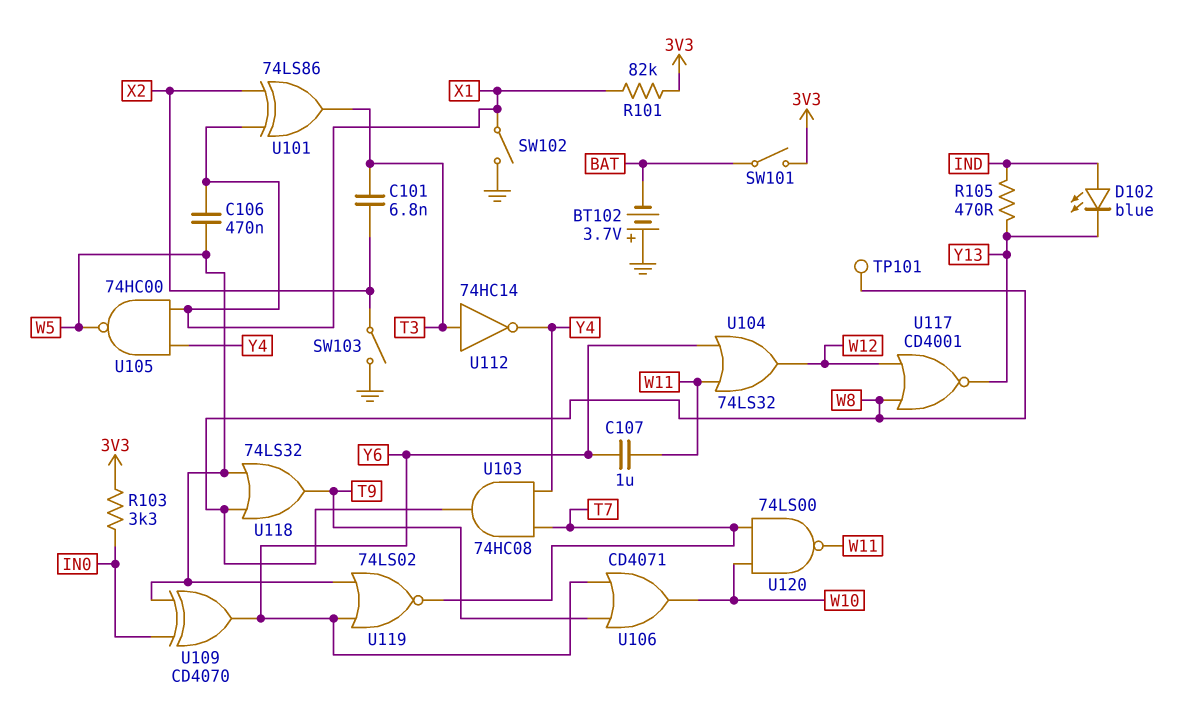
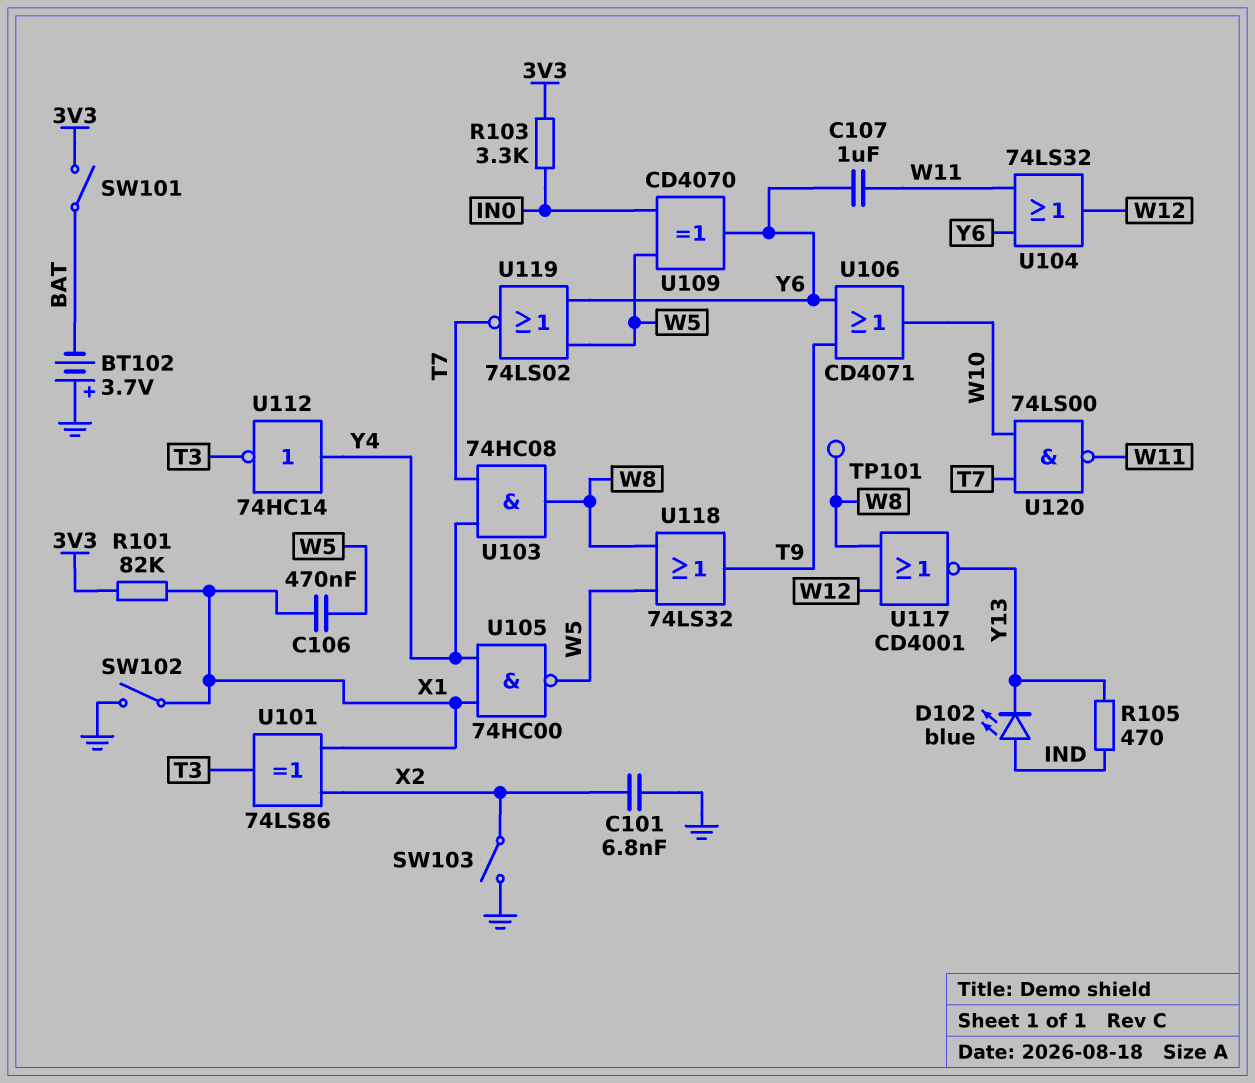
C101: 6.8nF (T3, X2) -> 6.8nF (GND, X2)
U112: NOT 74HC14 (in T3, out Y4) -> NOT 74HC14 (in Y4, out T3)

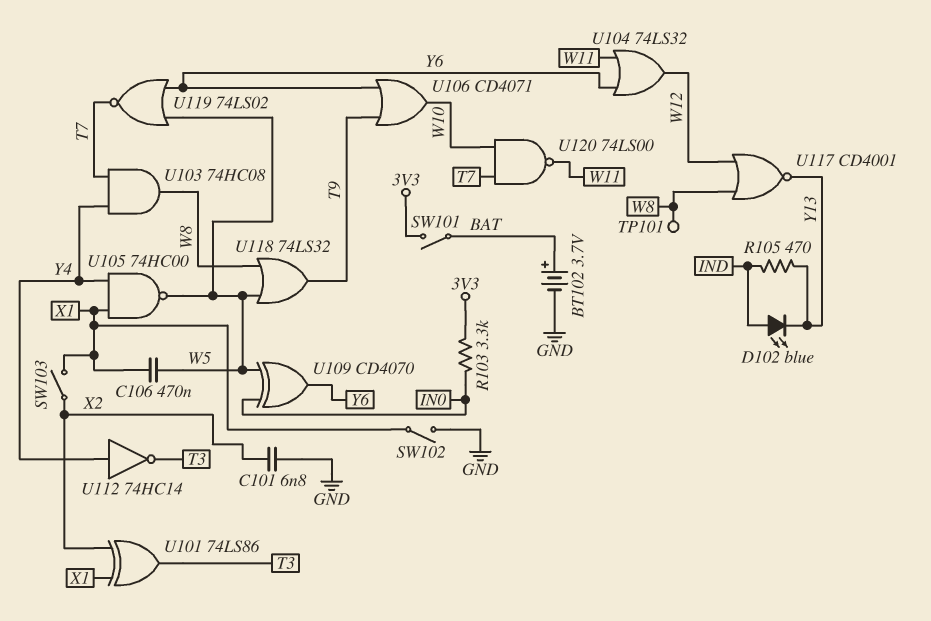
BT102: 3.7V (plus GND, minus BAT) -> 3.7V (plus BAT, minus GND)
C107: 1uF (W11, Y6) -> none
R101: 82k (3V3, X1) -> none
SW103: switch (GND, X2) -> switch (X1, X2)

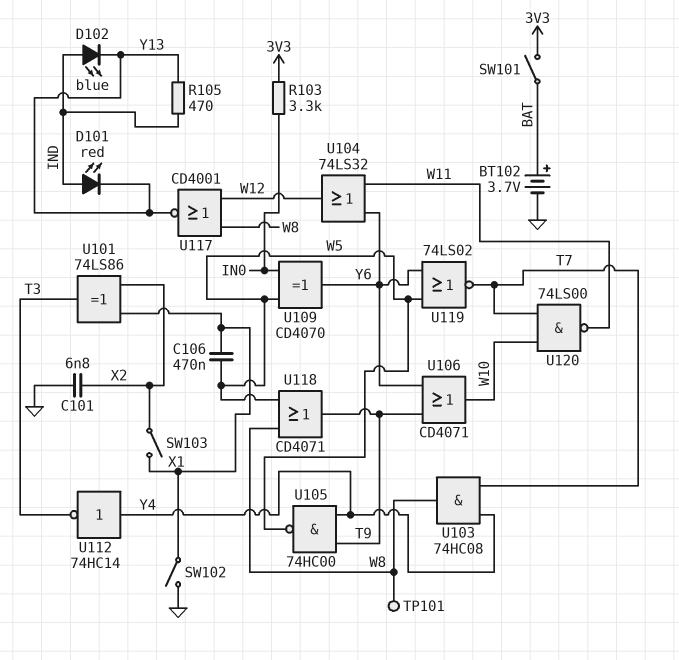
D101: none -> LED red (A IND, K Y13)
U105: NAND 74HC00 (in X1, in Y4, out W5) -> NAND 74HC00 (in T9, in Y4, out W5)
U118: OR 74LS32 (in W5, in W8, out T9) -> OR CD4071 (in W5, in W8, out T9)

